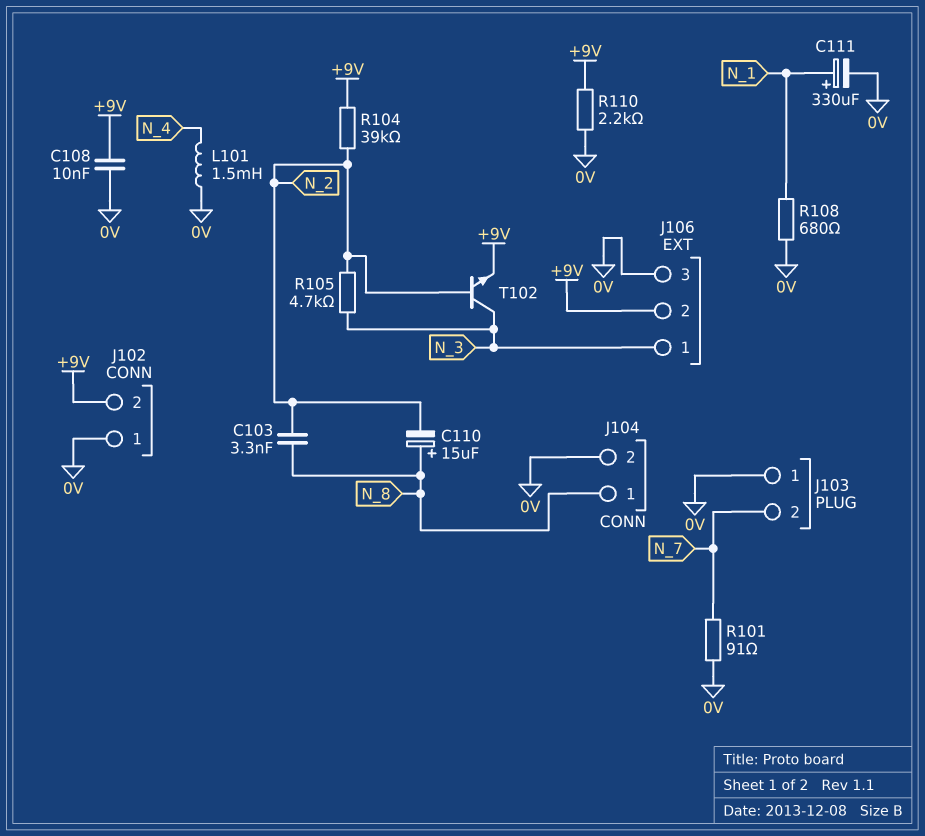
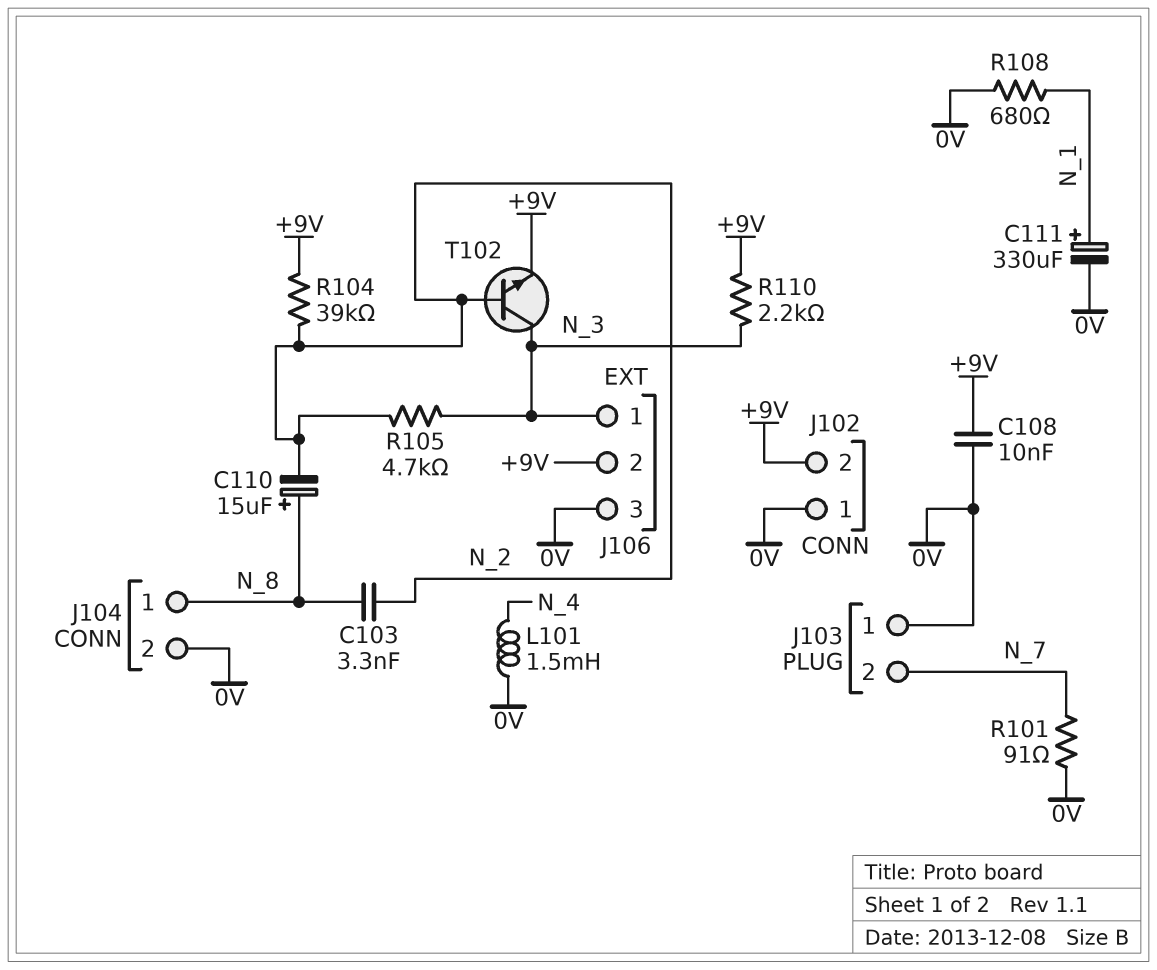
R110: 2.2k (+9V, 0V) -> 2.2k (+9V, N_3)

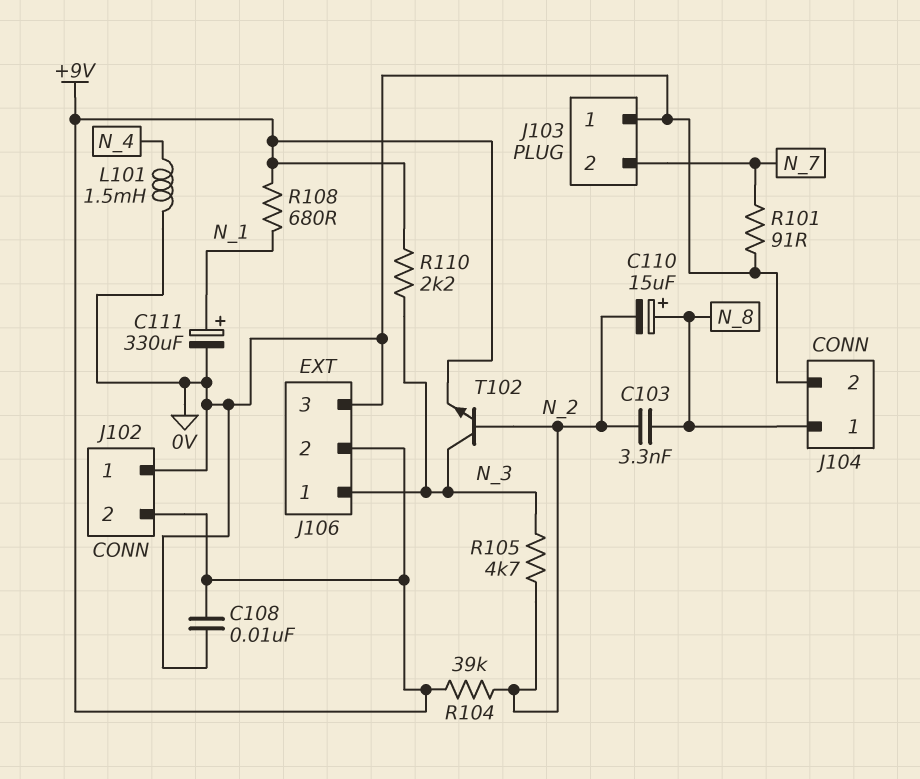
R108: 680 (0V, N_1) -> 680 (+9V, N_1)

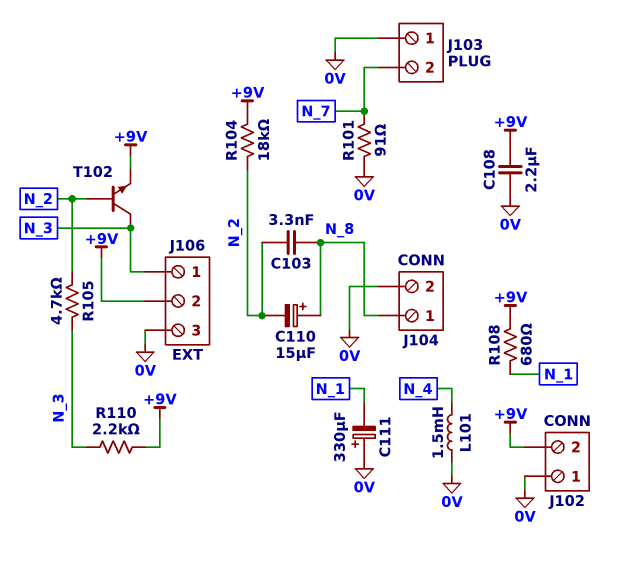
C108: 10nF (+9V, 0V) -> 2.2uF (+9V, 0V)
C111: 330uF (plus N_1, minus 0V) -> 330uF (plus 0V, minus N_1)
R104: 39k (+9V, N_2) -> 18k (+9V, N_2)

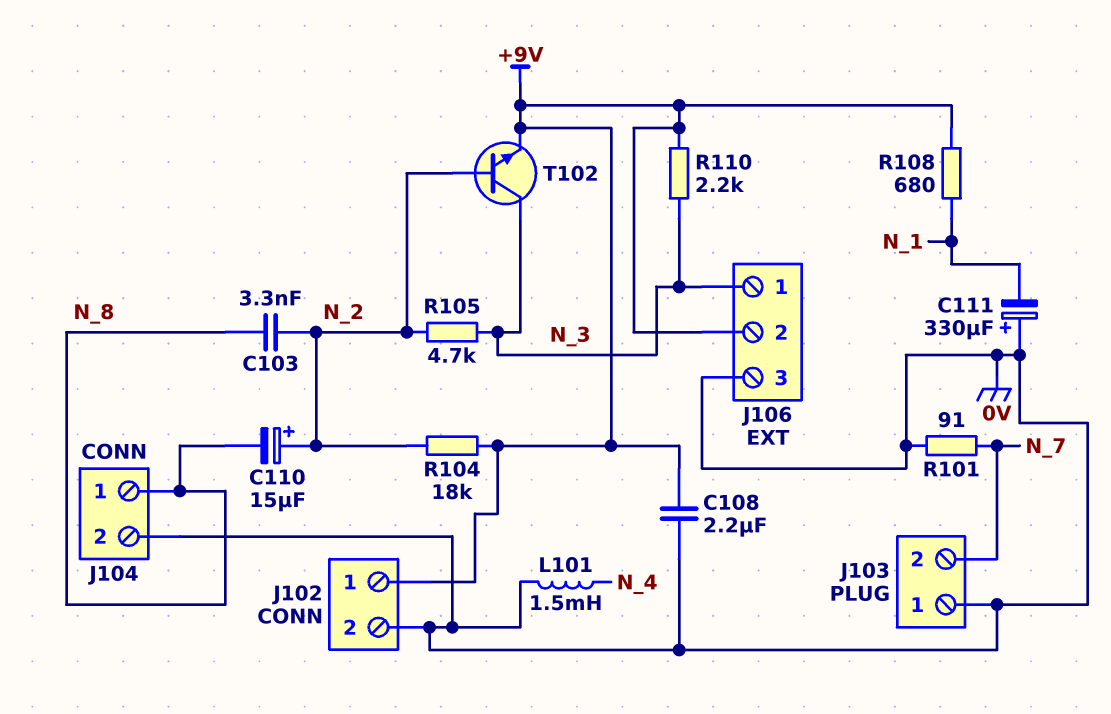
C110: 15uF (plus N_8, minus N_2) -> 15uF (plus N_2, minus N_8)
J102 pin 1: 0V -> +9V
J102 pin 2: +9V -> 0V

